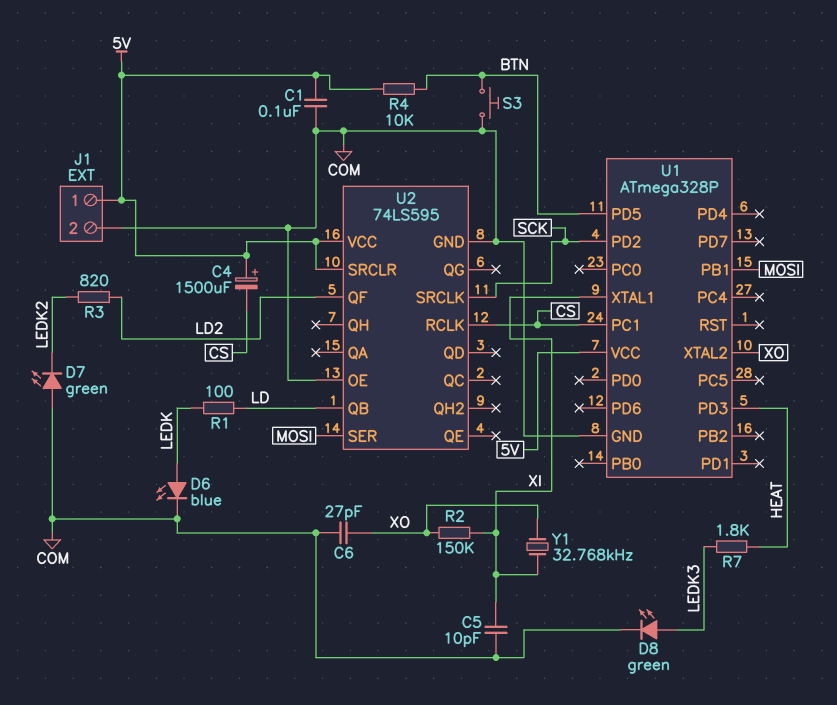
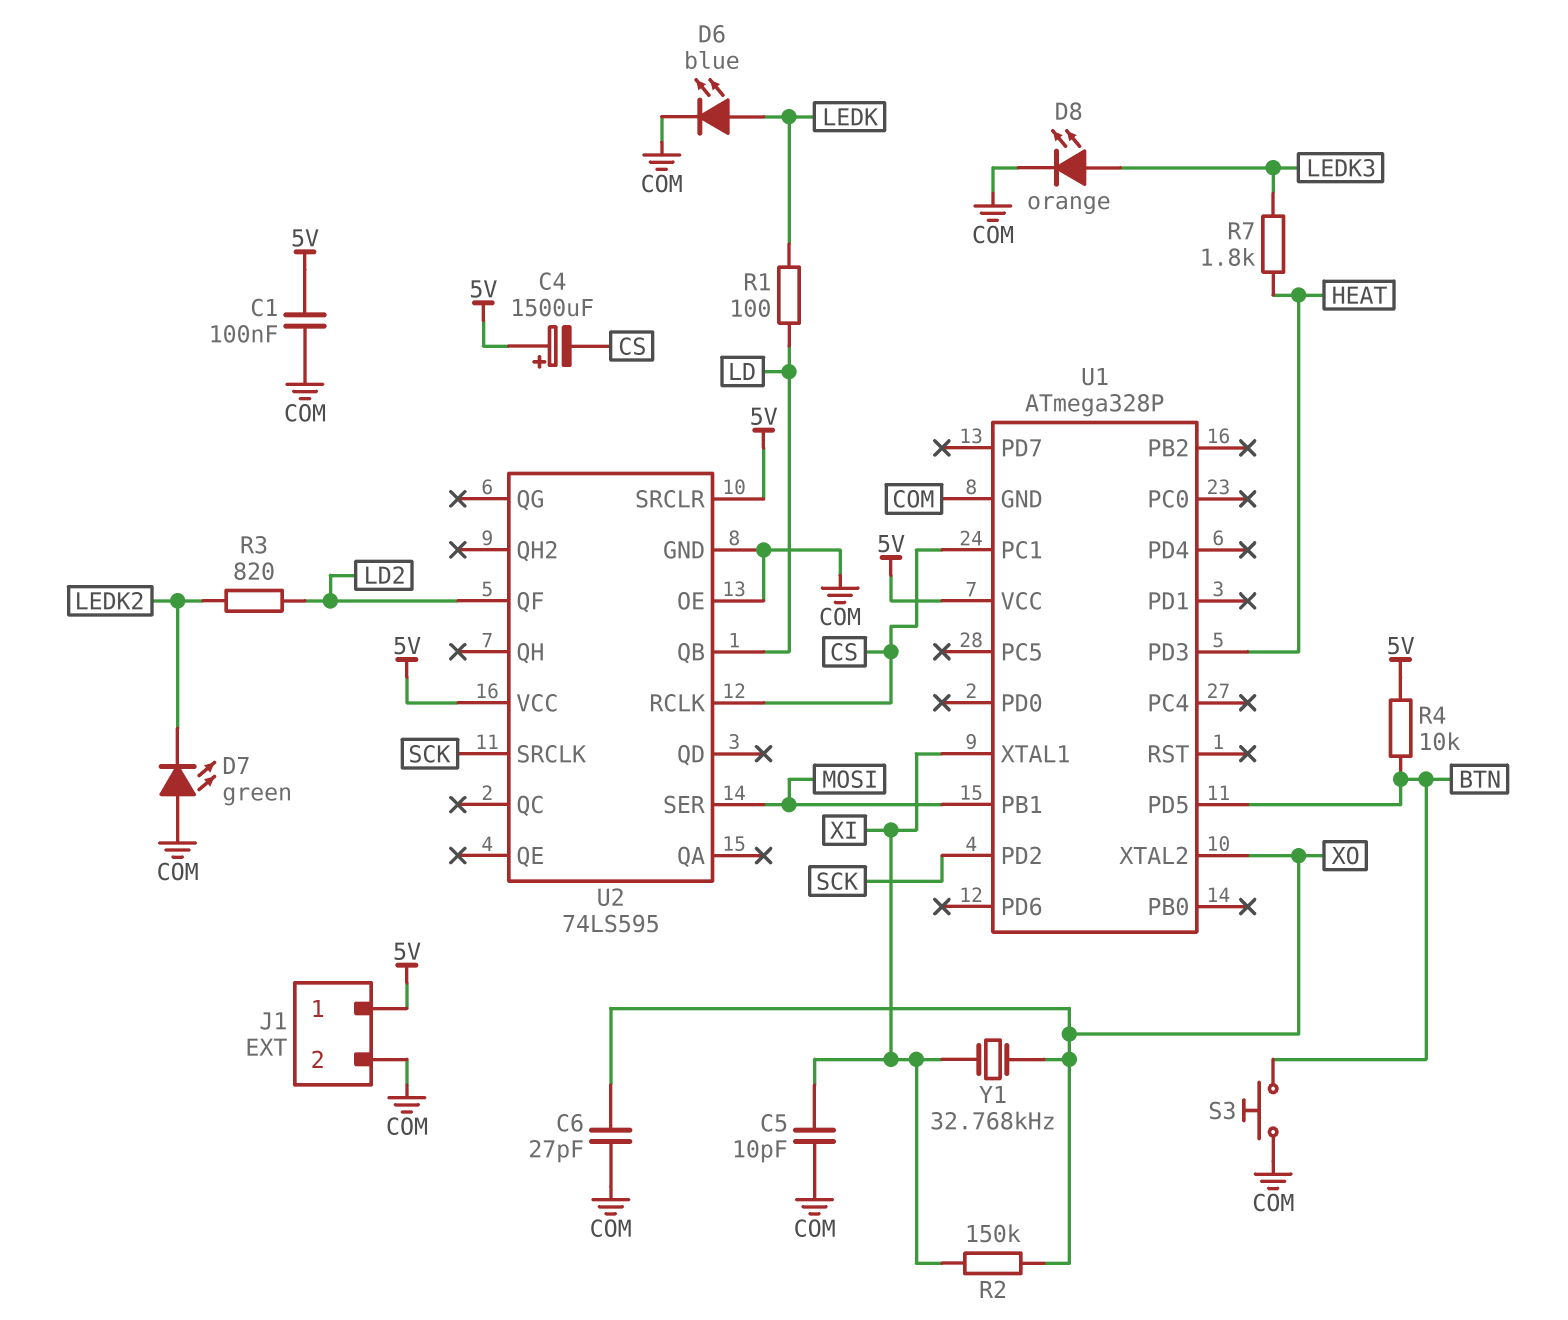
D8: LED green (A LEDK3, K COM) -> LED orange (A LEDK3, K COM)

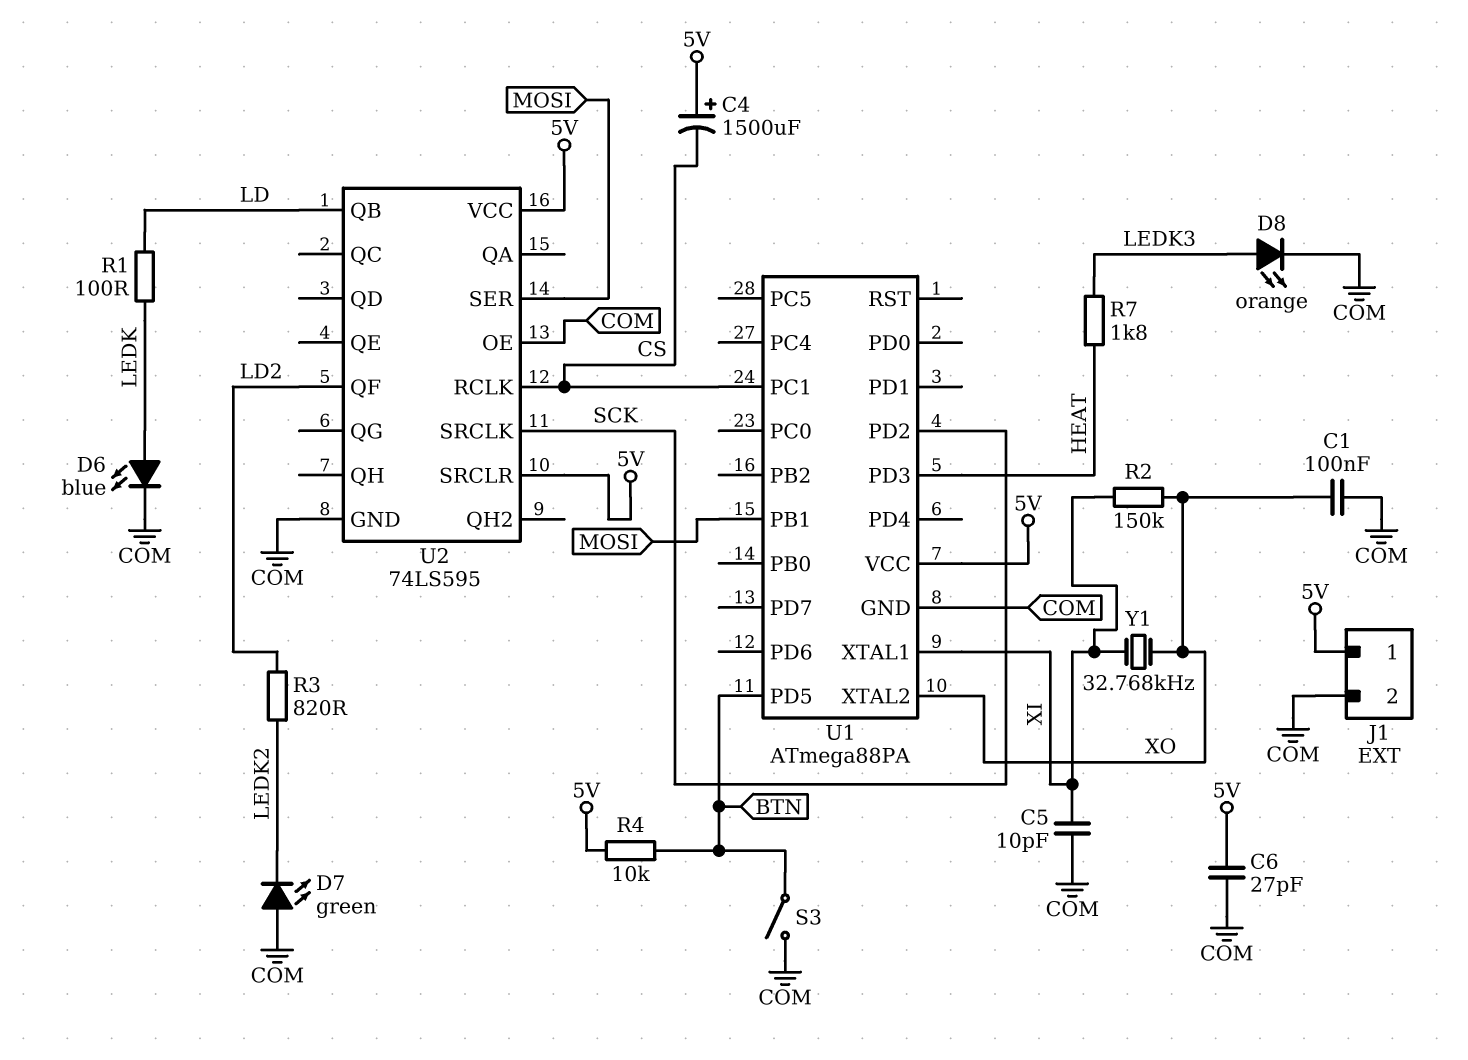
C1: 100nF (5V, COM) -> 100nF (COM, XO)
C6: 27pF (COM, XO) -> 27pF (5V, COM)
S3: button (BTN, COM) -> switch (BTN, COM)
U1: ATmega328P -> ATmega88PA

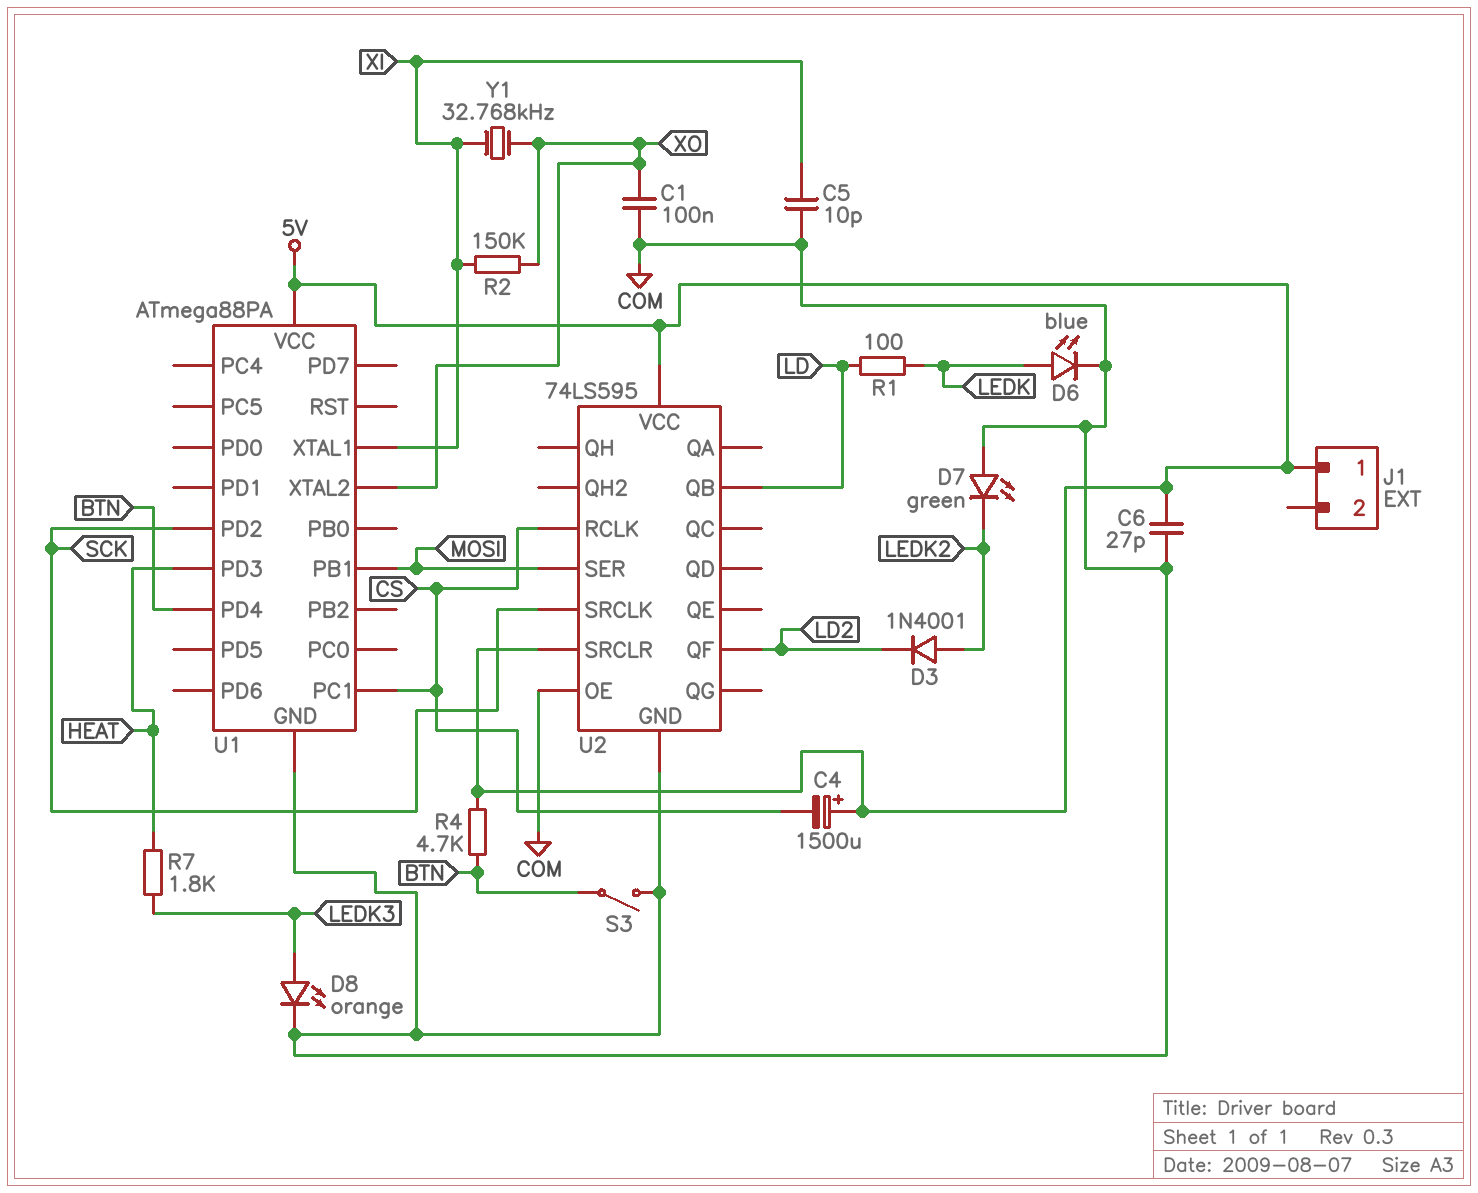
D3: none -> diode 1N4001 (A LEDK2, K LD2)
J1 pin 2: COM -> none
R3: 820 (LD2, LEDK2) -> none
R4: 10k (5V, BTN) -> 4.7k (5V, BTN)
U1 pin PD4: none -> BTN
U1 pin PD5: BTN -> none

